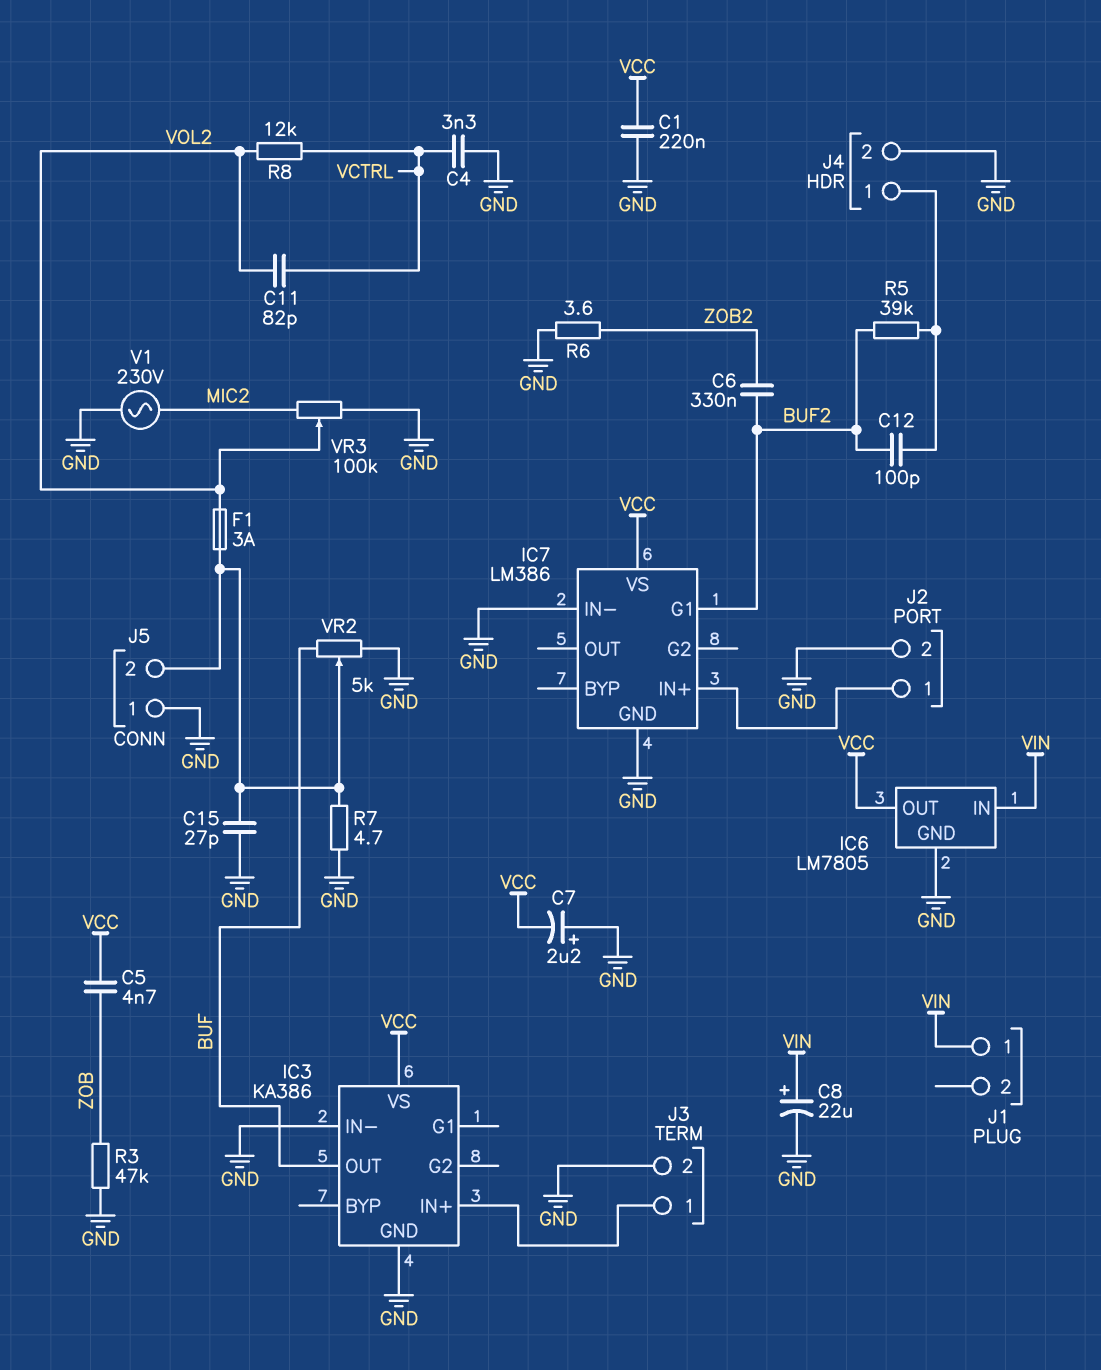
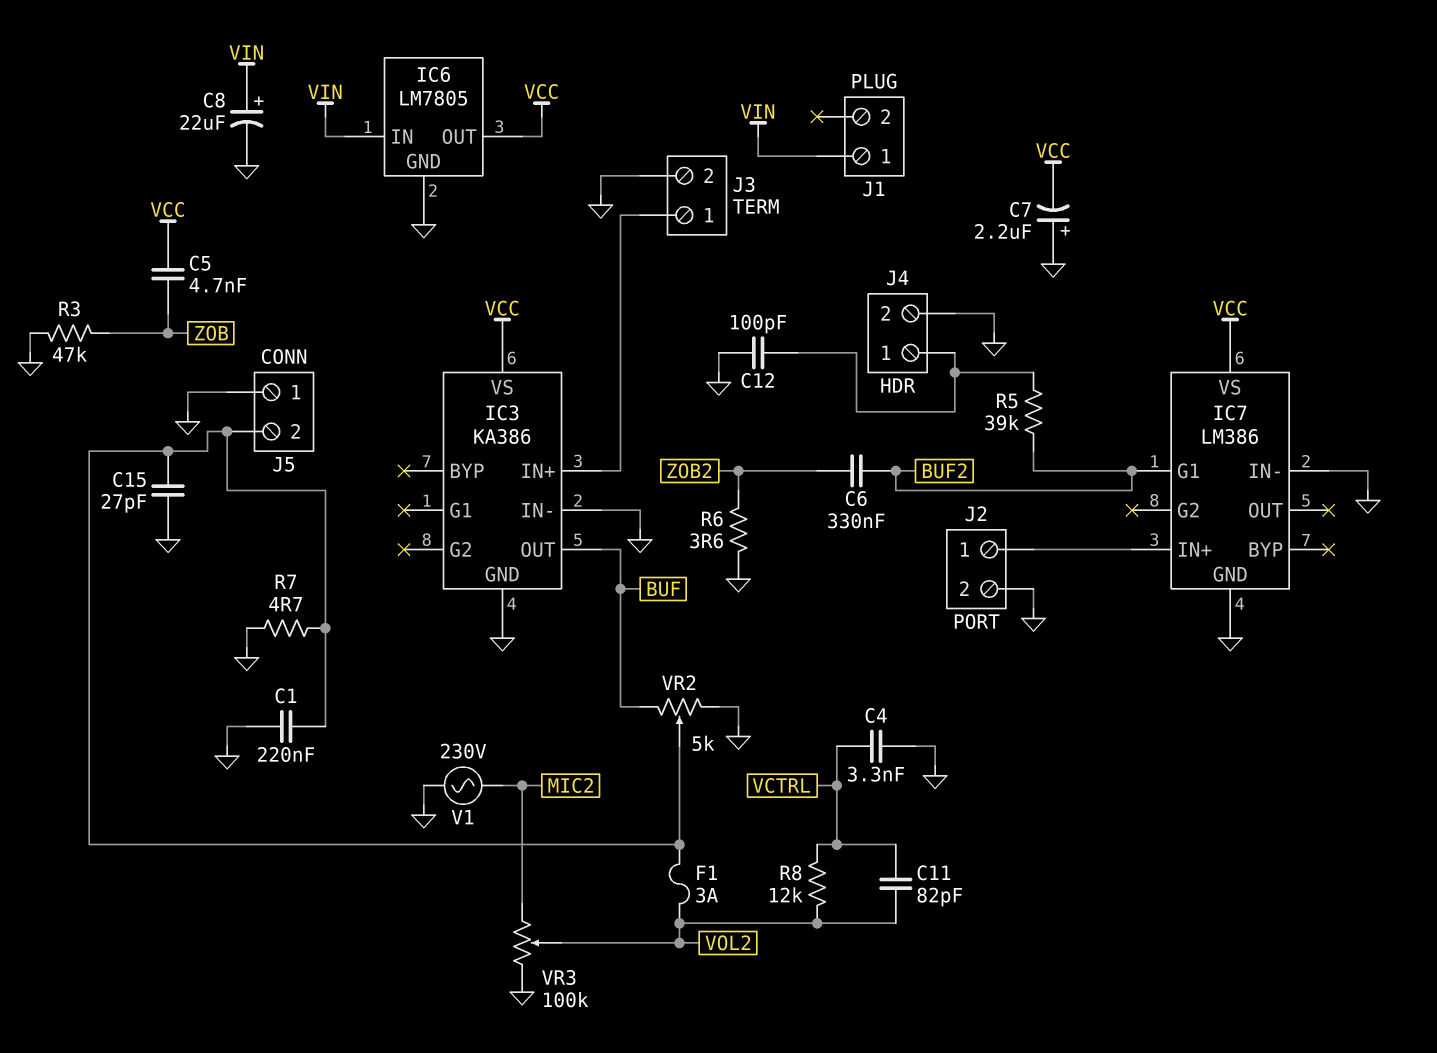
C1: 220nF (GND, VCC) -> 220nF (GND, J5/2)
C12: 100pF (BUF2, J4/1) -> 100pF (GND, J4/1)

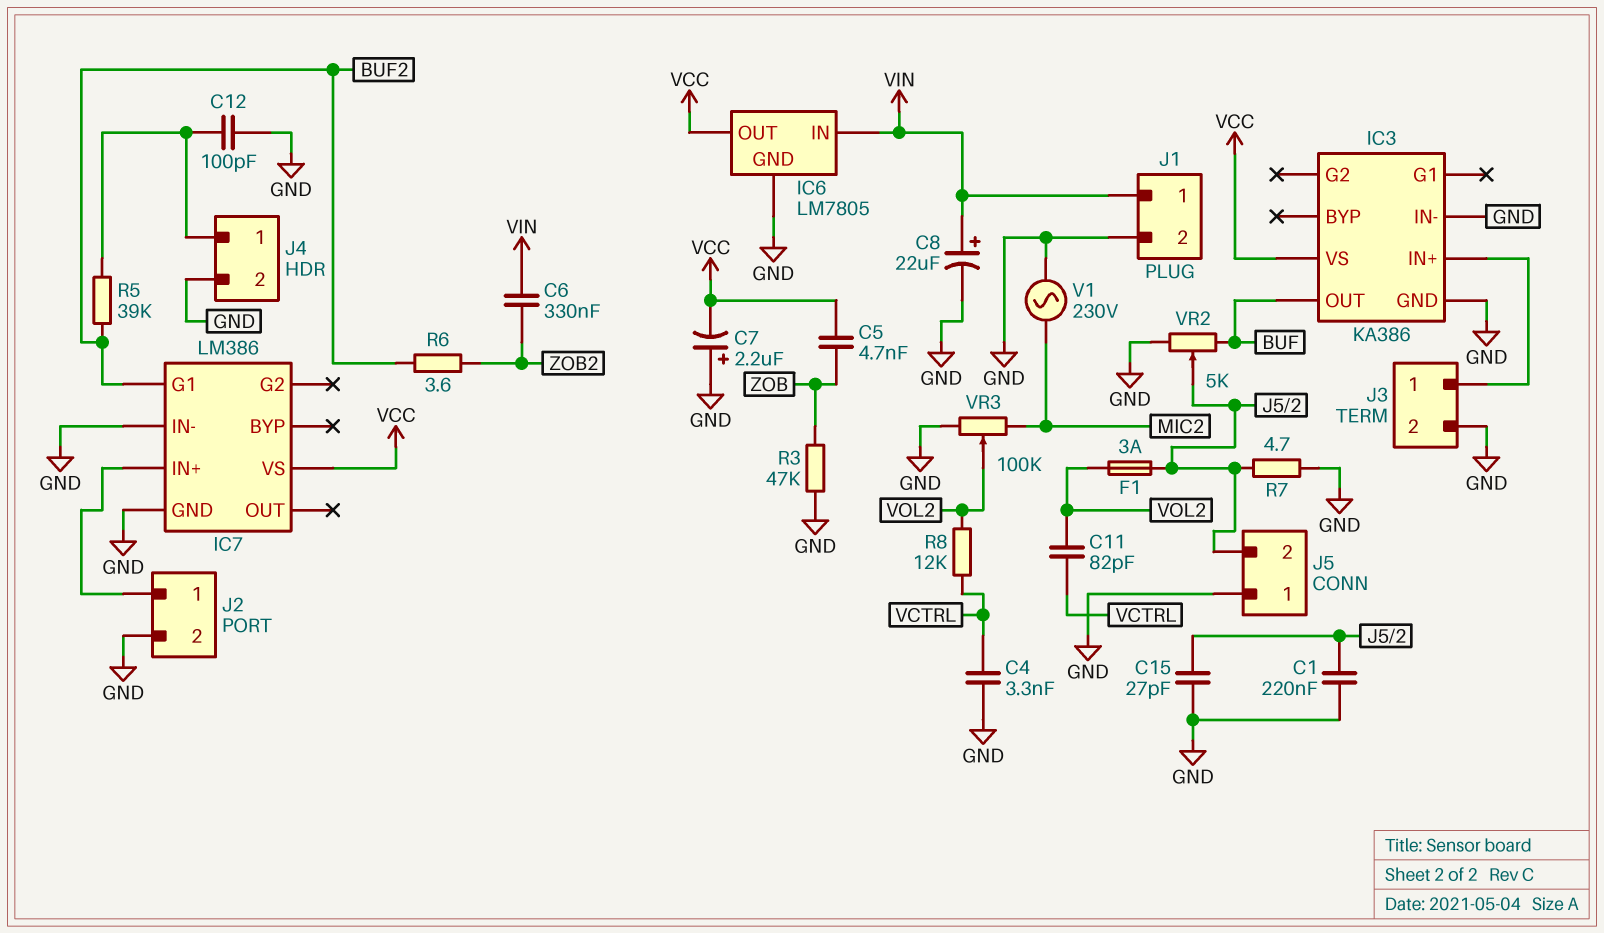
C6: 330nF (BUF2, ZOB2) -> 330nF (VIN, ZOB2)
J1 pin 2: none -> GND
R6: 3.6 (GND, ZOB2) -> 3.6 (BUF2, ZOB2)

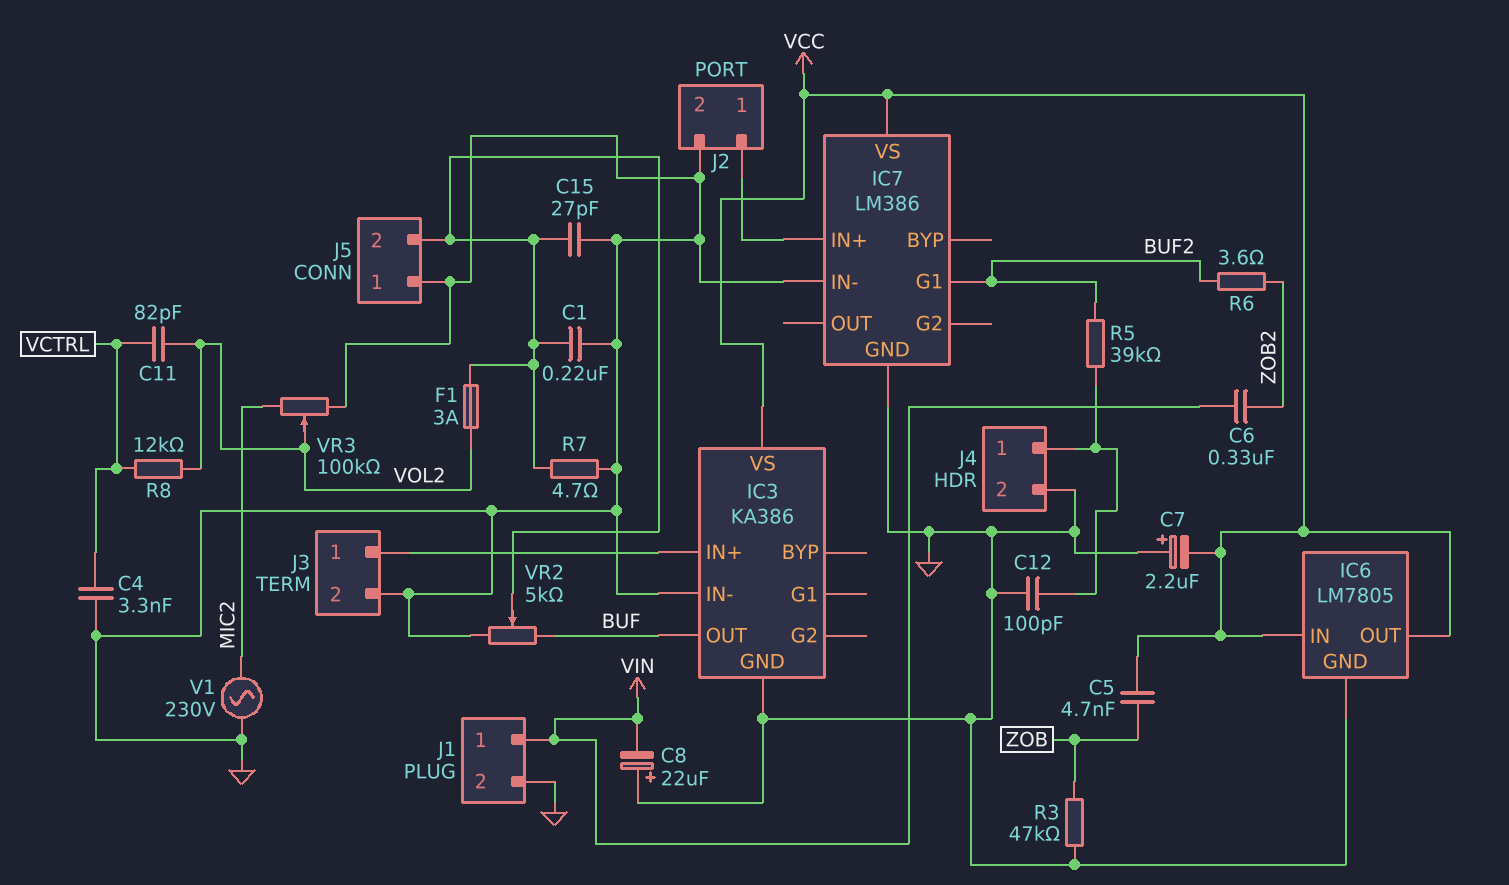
C8: 22uF (plus VIN, minus GND) -> 22uF (plus GND, minus VIN)
IC6 pin IN: VIN -> VCC

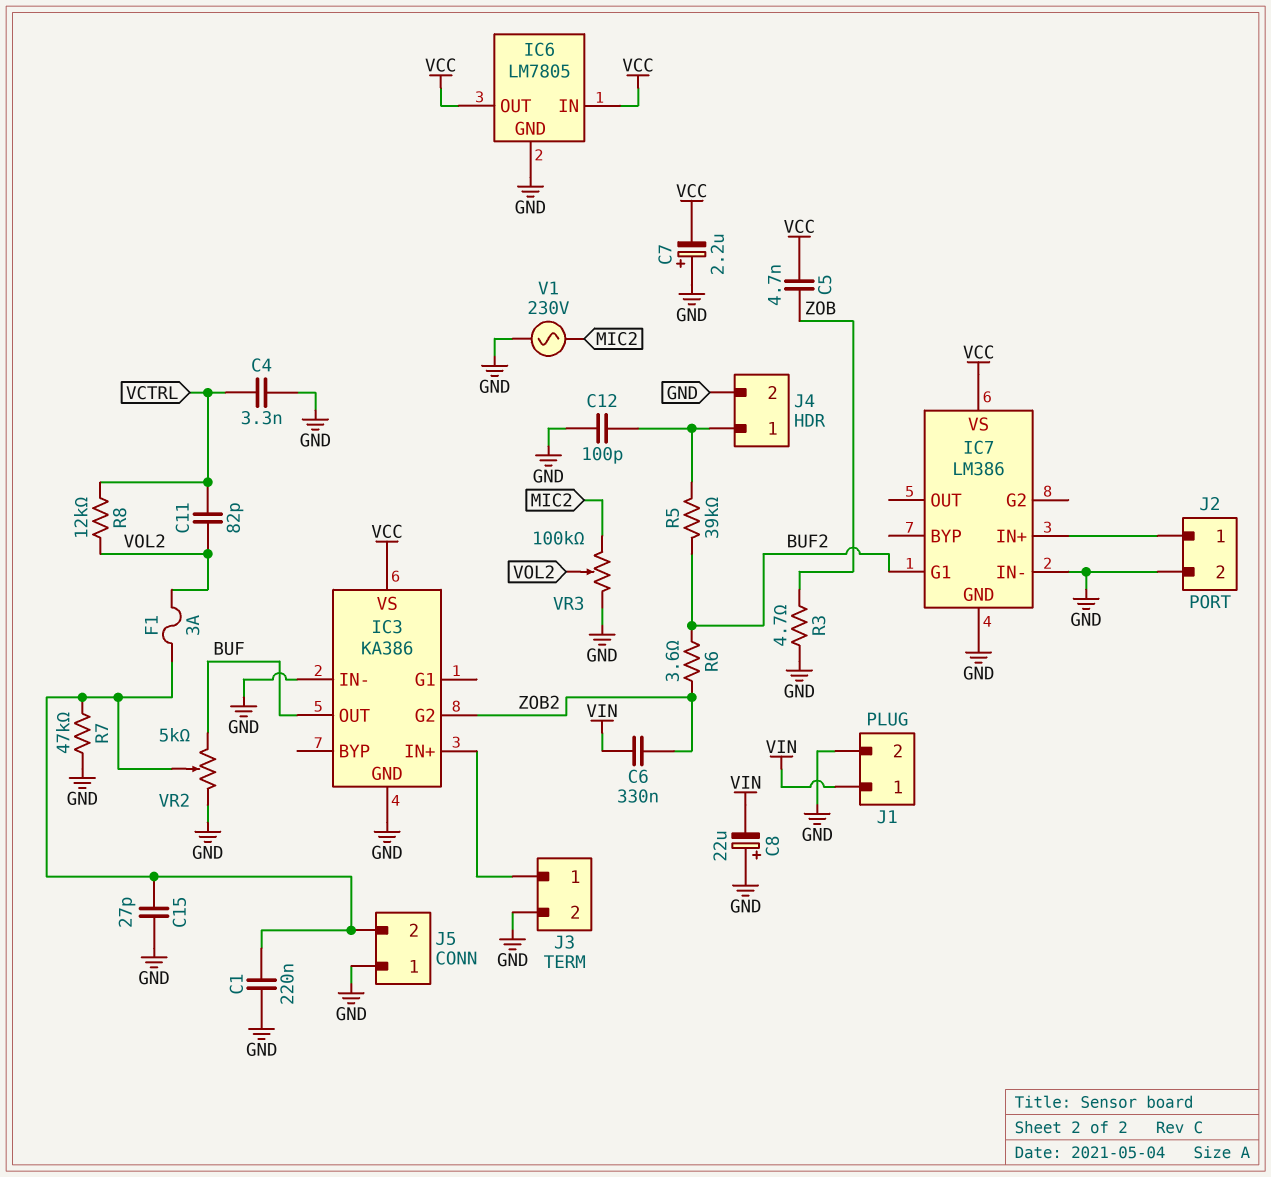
IC3 pin G2: none -> ZOB2
R3: 47k (GND, ZOB) -> 4.7 (GND, ZOB)
R7: 4.7 (GND, J5/2) -> 47k (GND, J5/2)

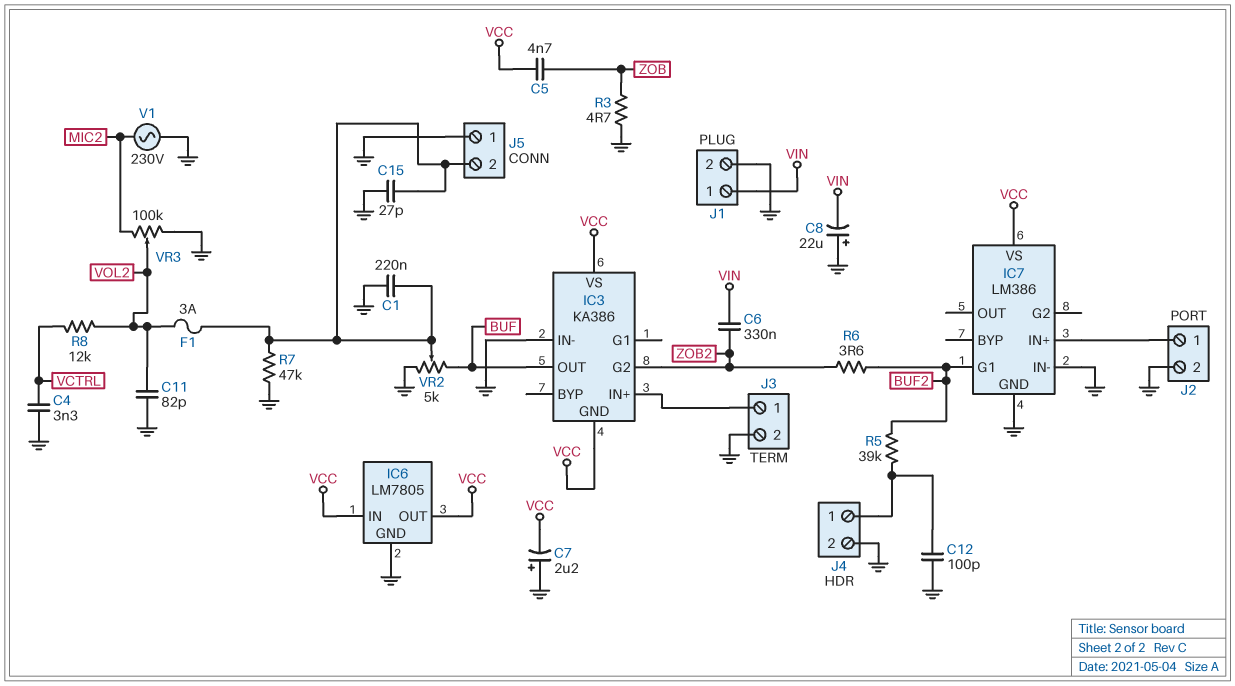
C11: 82pF (VCTRL, VOL2) -> 82pF (GND, VOL2)
IC3 pin GND: GND -> VCC

